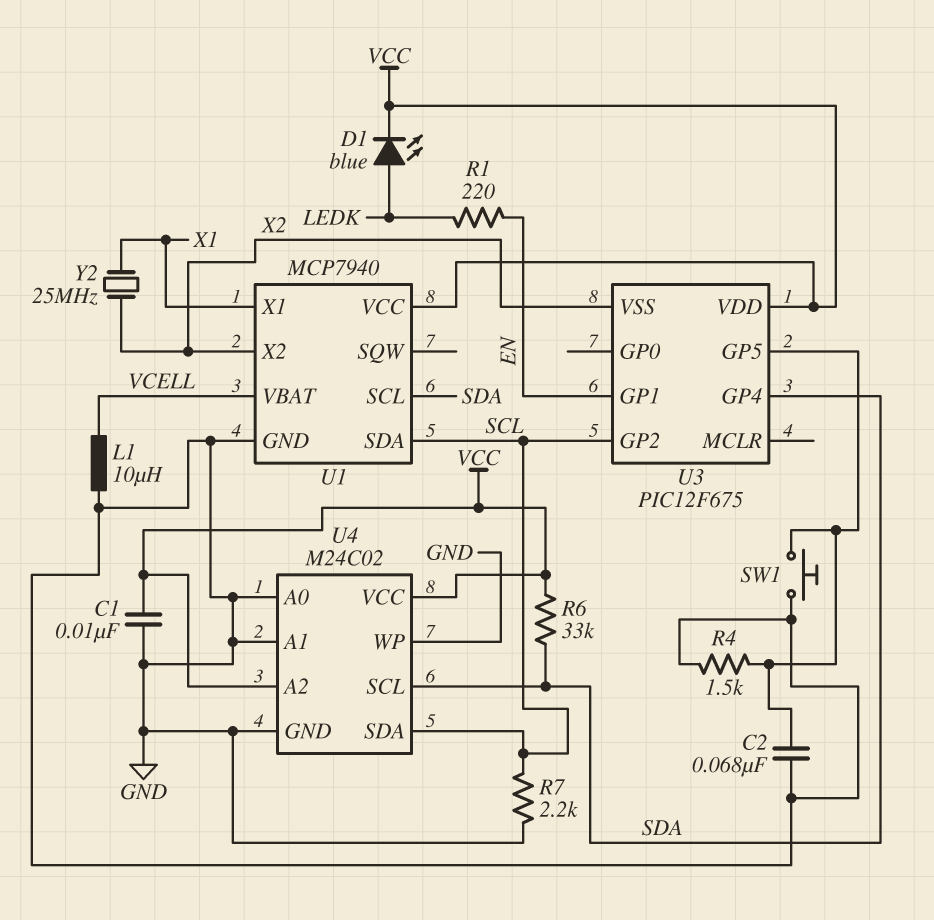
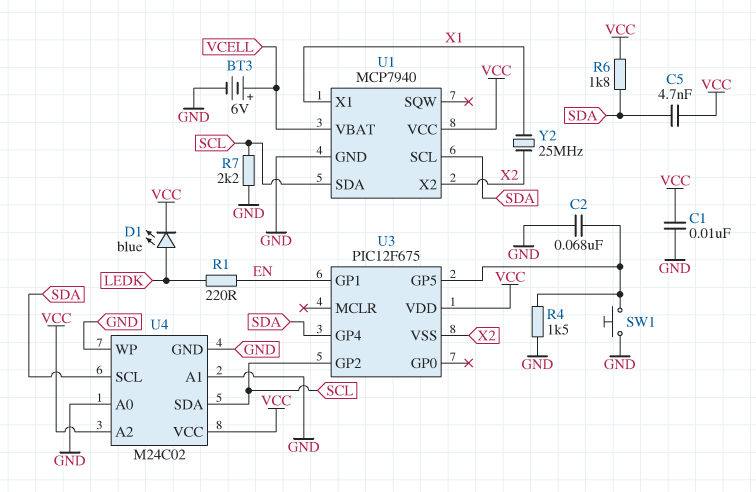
BT3: none -> 6V (plus VCELL, minus GND)
C5: none -> 4.7nF (SDA, VCC)
L1: 10uH (GND, VCELL) -> none
R6: 33k (SDA, VCC) -> 1.8k (SDA, VCC)

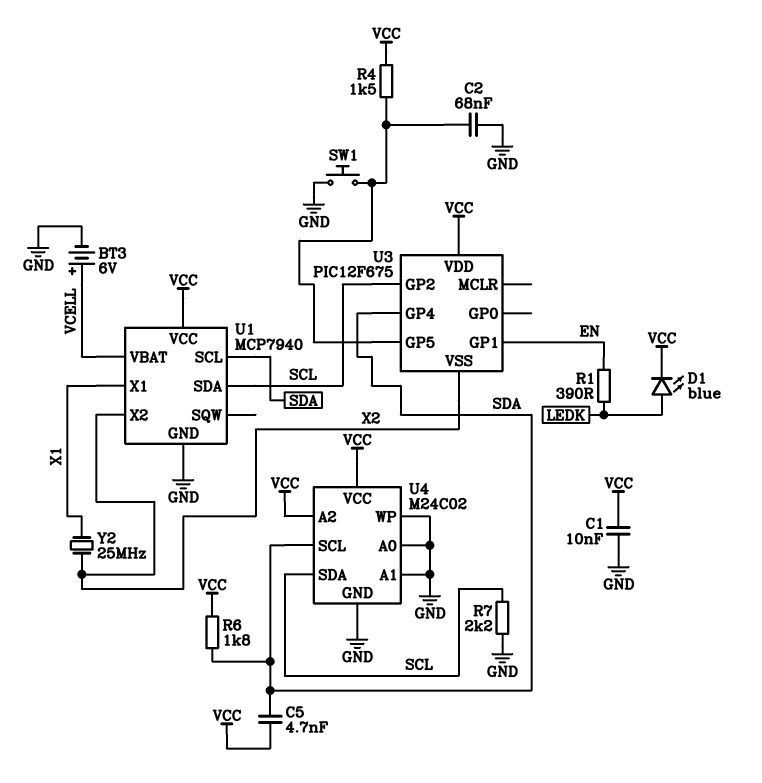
R1: 220 (EN, LEDK) -> 390 (EN, LEDK)
R4: 1.5k (GND, U3/GP5) -> 1.5k (U3/GP5, VCC)

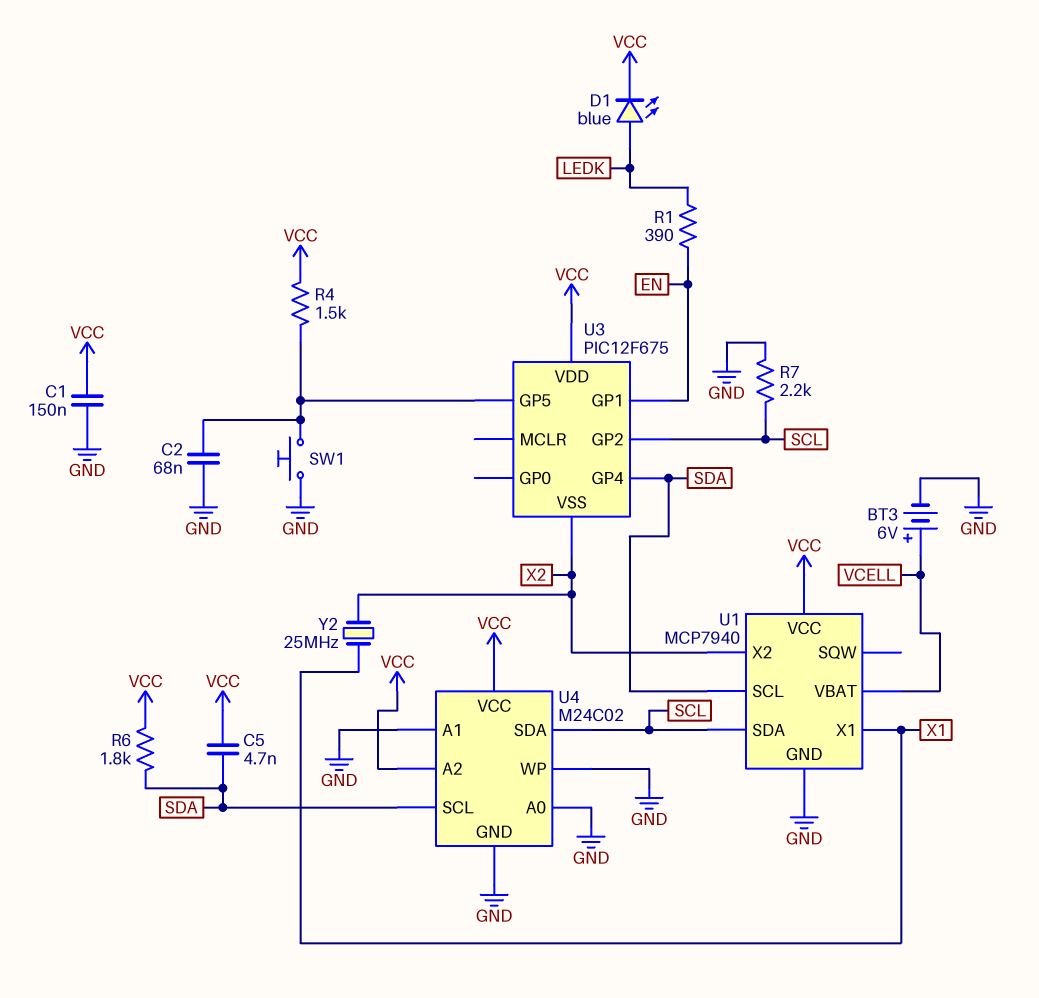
C1: 10nF (GND, VCC) -> 150nF (GND, VCC)

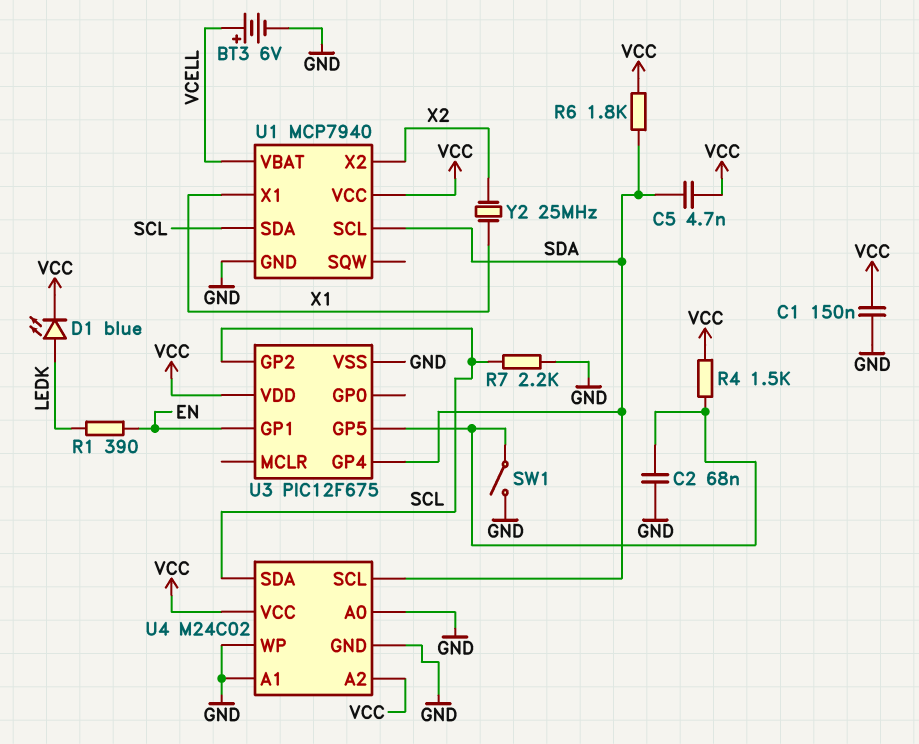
SW1: button (GND, U3/GP5) -> switch (GND, U3/GP5)
U3 pin VSS: X2 -> GND

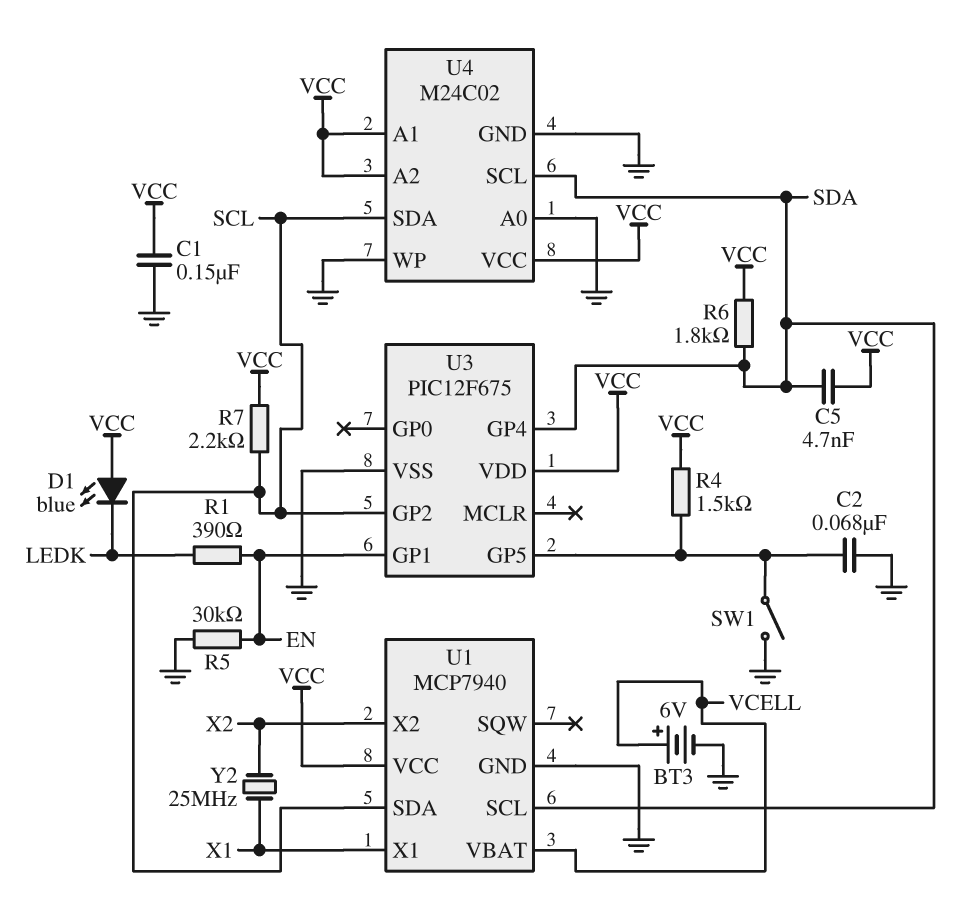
D1: LED blue (A LEDK, K VCC) -> LED blue (A VCC, K LEDK)
R5: none -> 30k (EN, GND)
R7: 2.2k (GND, SCL) -> 2.2k (SCL, VCC)
U4 pin A1: GND -> VCC

